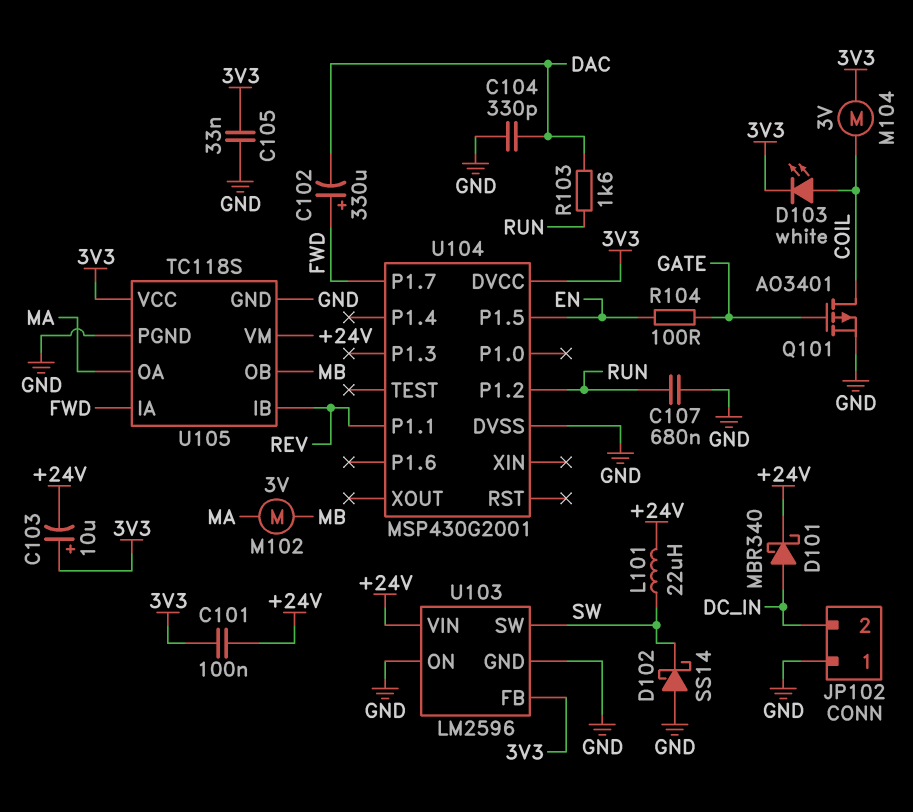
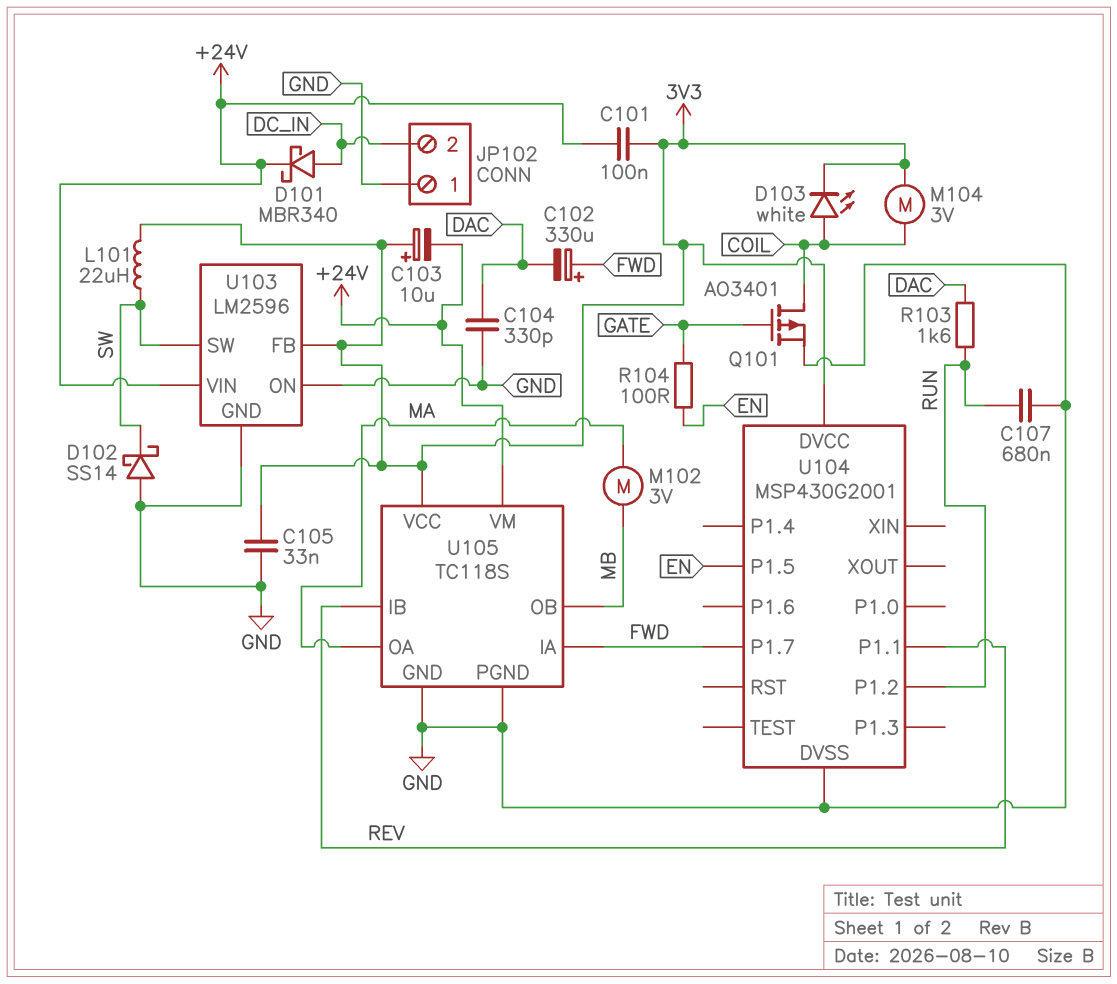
L101: 22uH (+24V, SW) -> 22uH (3V3, SW)

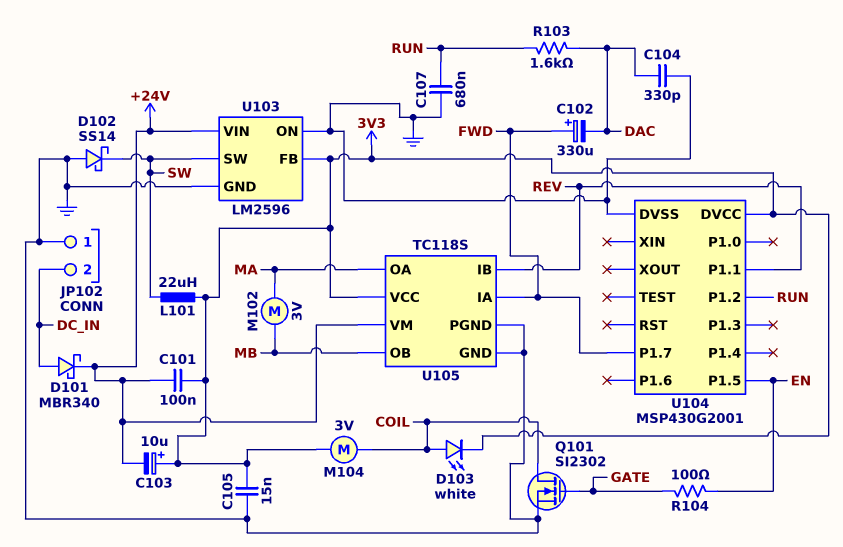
C105: 33nF (3V3, GND) -> 15nF (3V3, GND)
Q101: PMOS AO3401 (G GATE, D COIL, S GND) -> NMOS SI2302 (G GATE, D COIL, S GND)

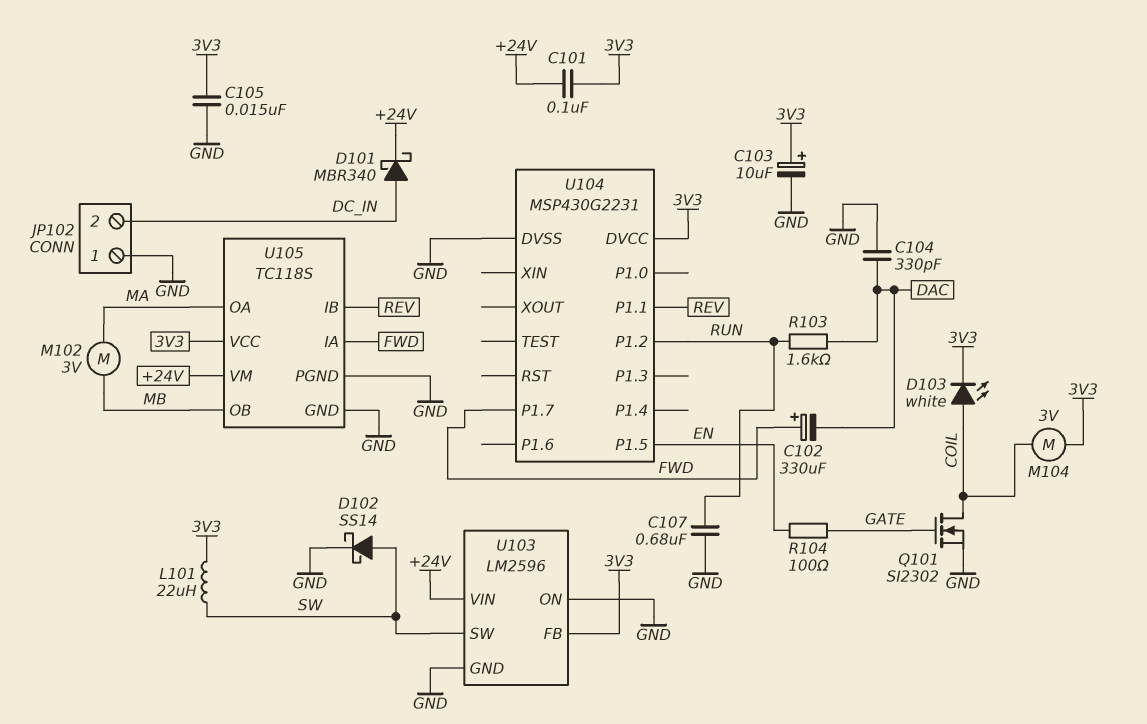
C103: 10uF (plus 3V3, minus +24V) -> 10uF (plus 3V3, minus GND)
D102: schottky SS14 (A GND, K SW) -> schottky SS14 (A SW, K GND)
U104: MSP430G2001 -> MSP430G2231

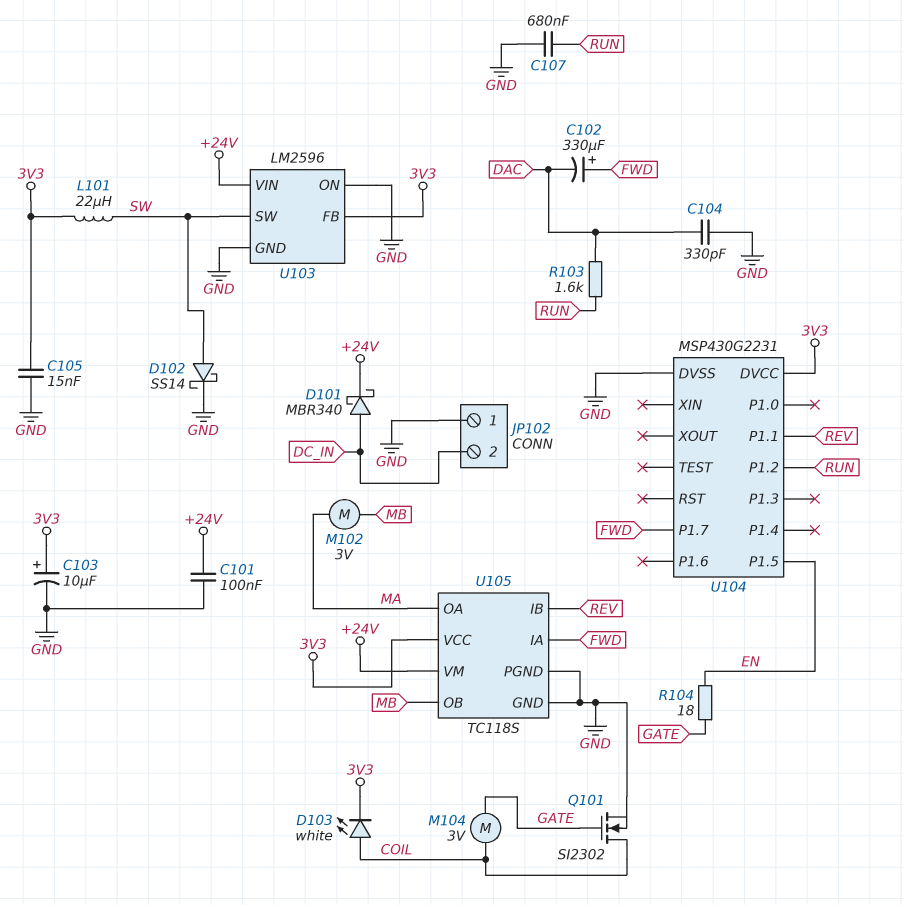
C101: 100nF (+24V, 3V3) -> 100nF (+24V, GND)
M104: motor 3V (3V3, COIL) -> motor 3V (COIL, GATE)
R104: 100 (EN, GATE) -> 18 (EN, GATE)

